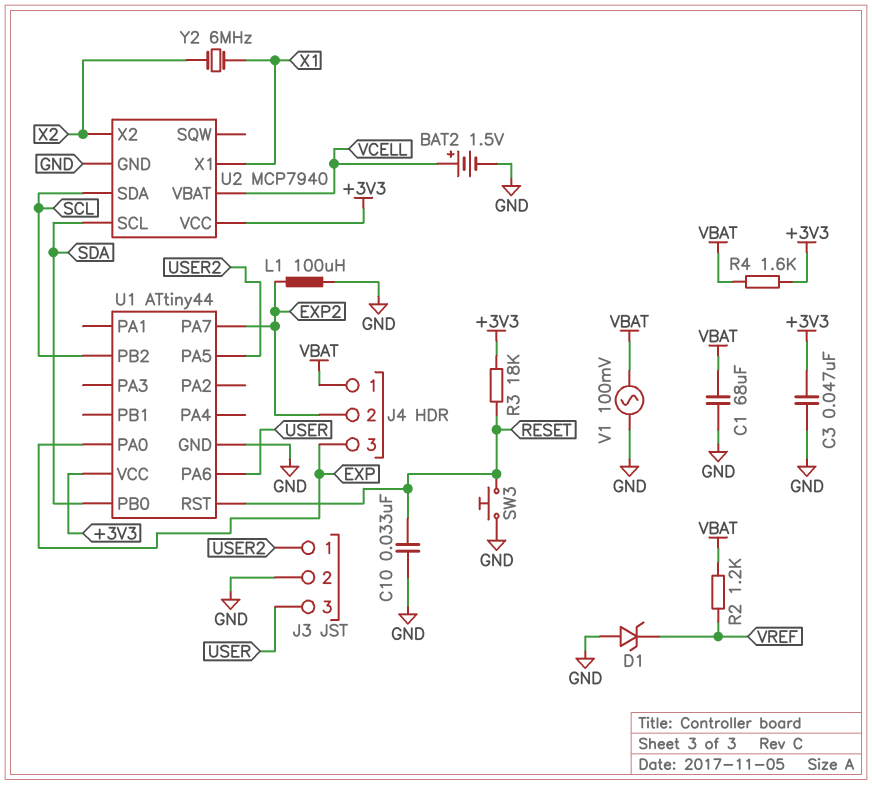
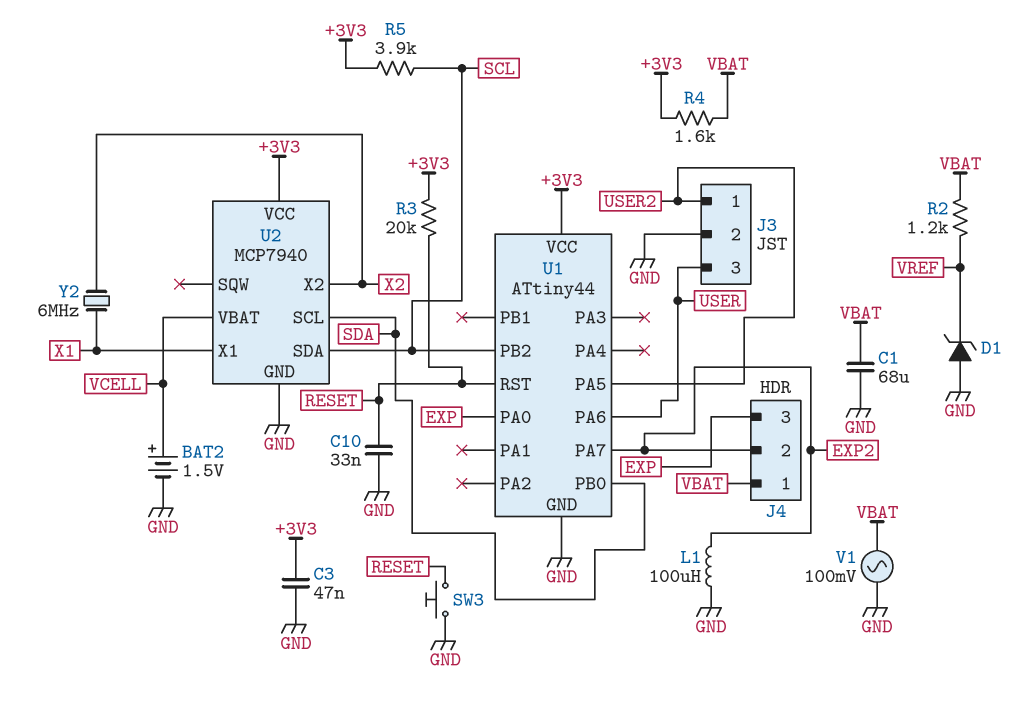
R3: 18k (+3V3, RESET) -> 20k (+3V3, RESET)
R5: none -> 3.9k (+3V3, SCL)

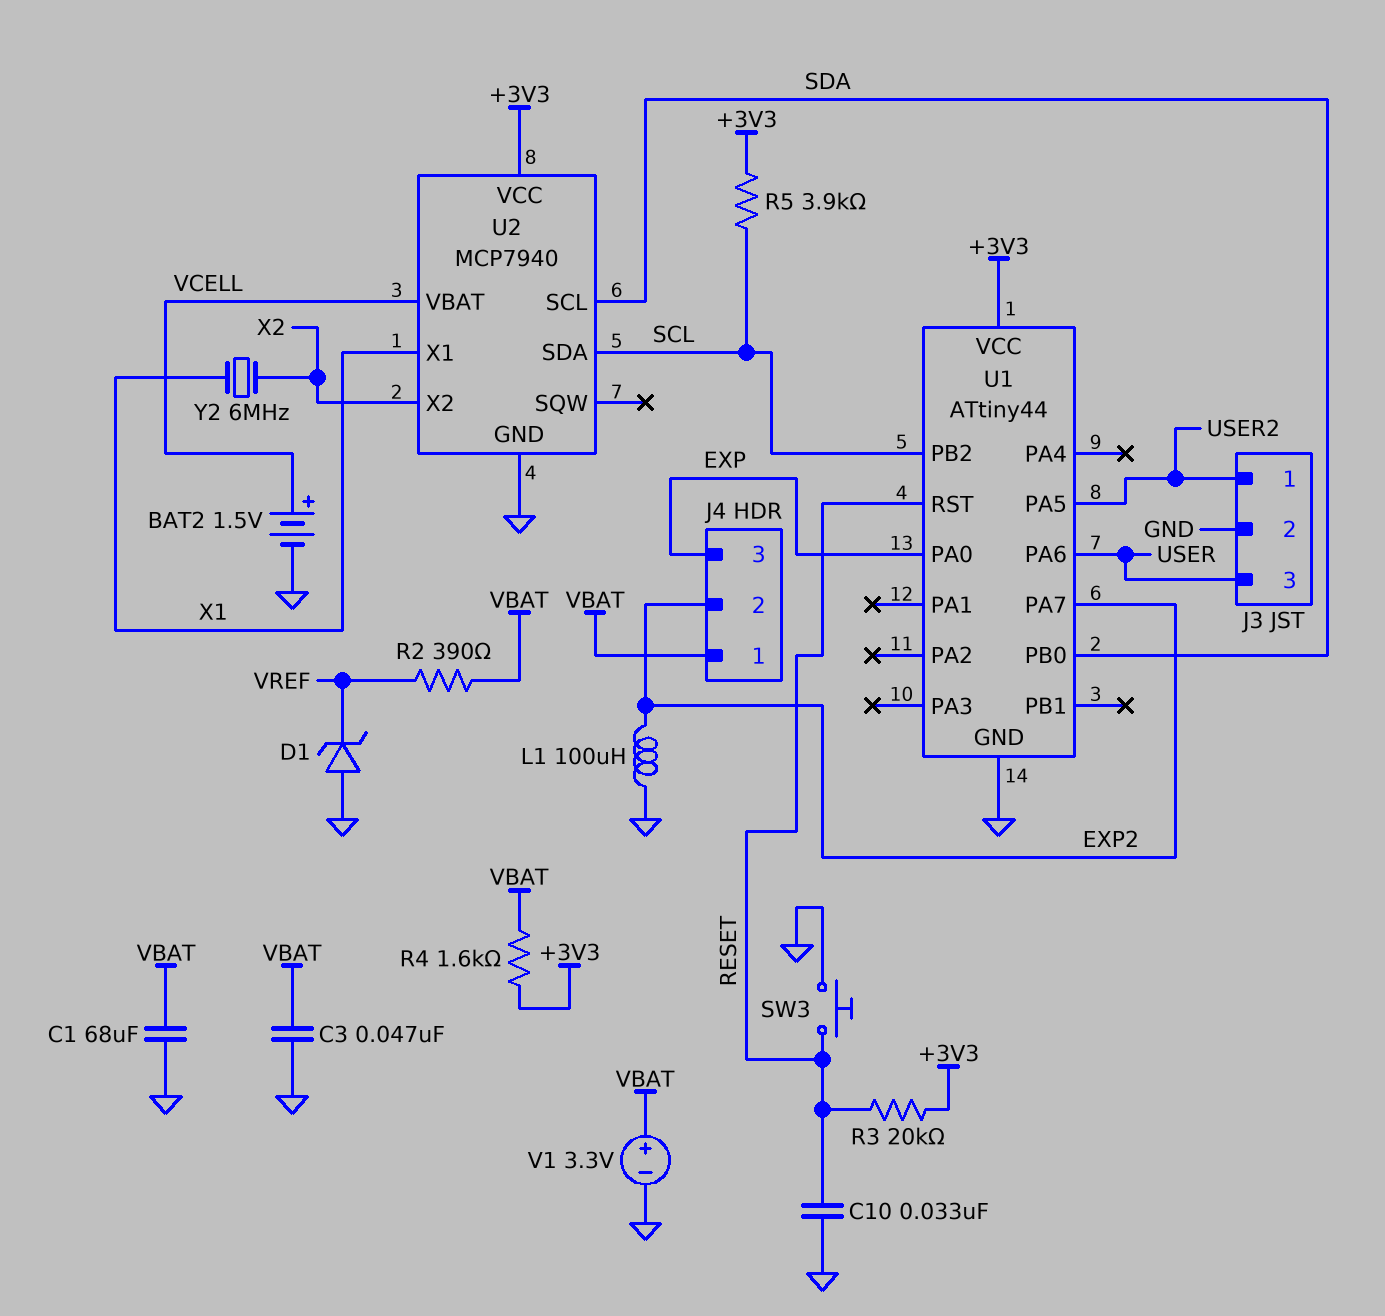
C3: 47nF (+3V3, GND) -> 47nF (GND, VBAT)
R2: 1.2k (VBAT, VREF) -> 390 (VBAT, VREF)
V1: AC 100mV (GND, VBAT) -> 3.3V (plus VBAT, minus GND)

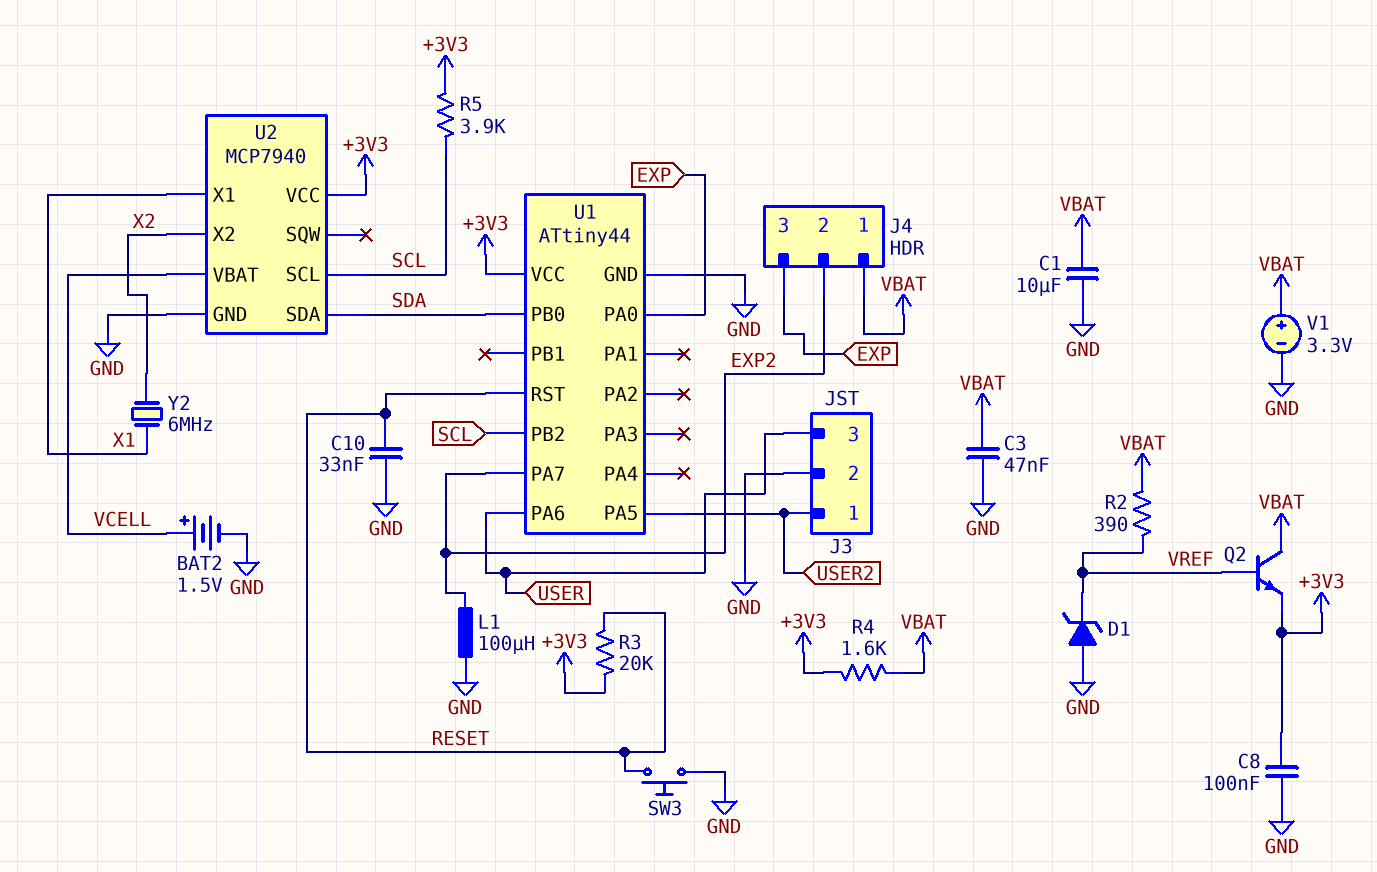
C1: 68uF (GND, VBAT) -> 10uF (GND, VBAT)
C8: none -> 100nF (+3V3, GND)
Q2: none -> NPN (B VREF, C VBAT, E +3V3)
U2 pin SCL: SDA -> SCL
U2 pin SDA: SCL -> SDA

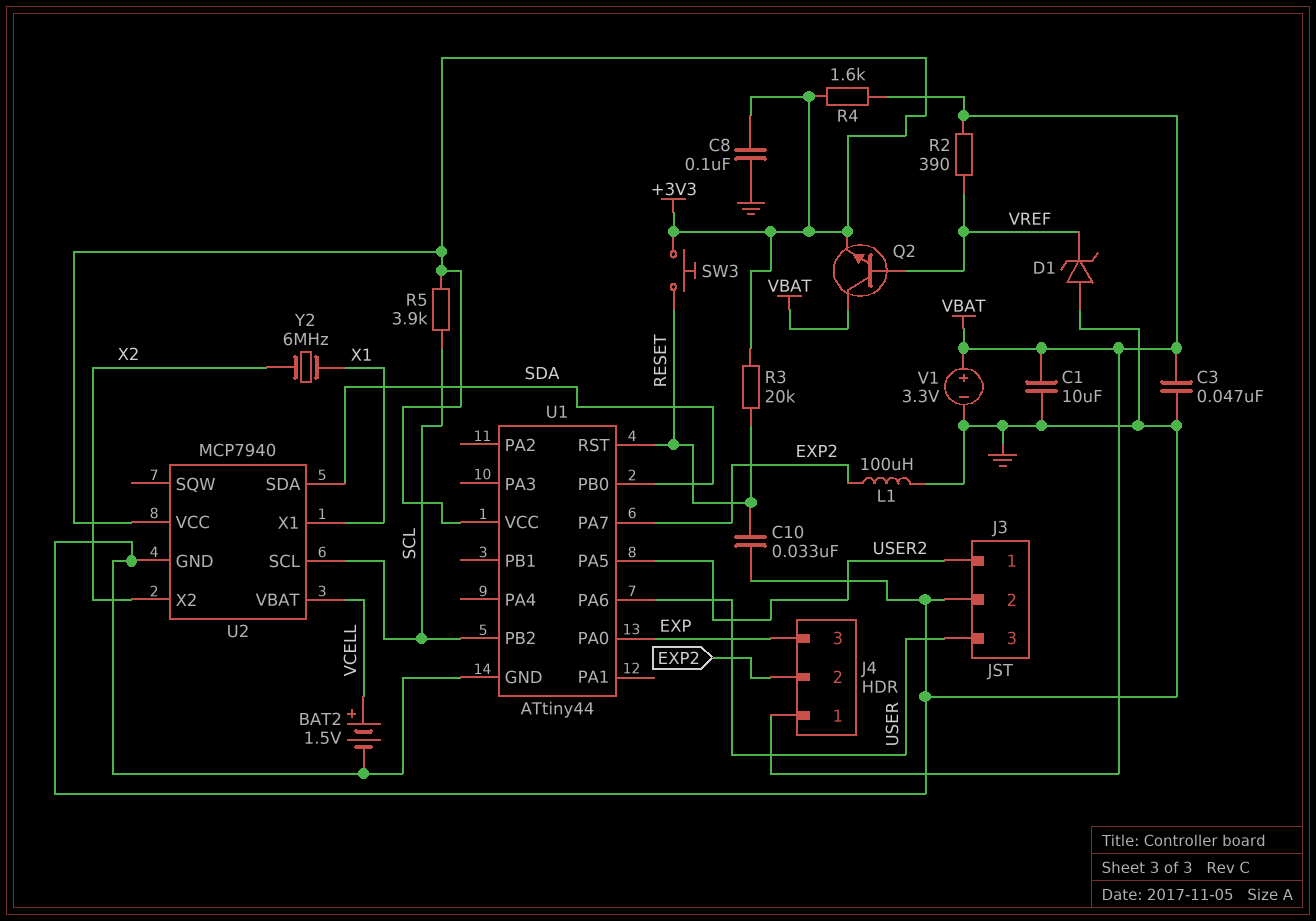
SW3: button (GND, RESET) -> button (+3V3, RESET)

